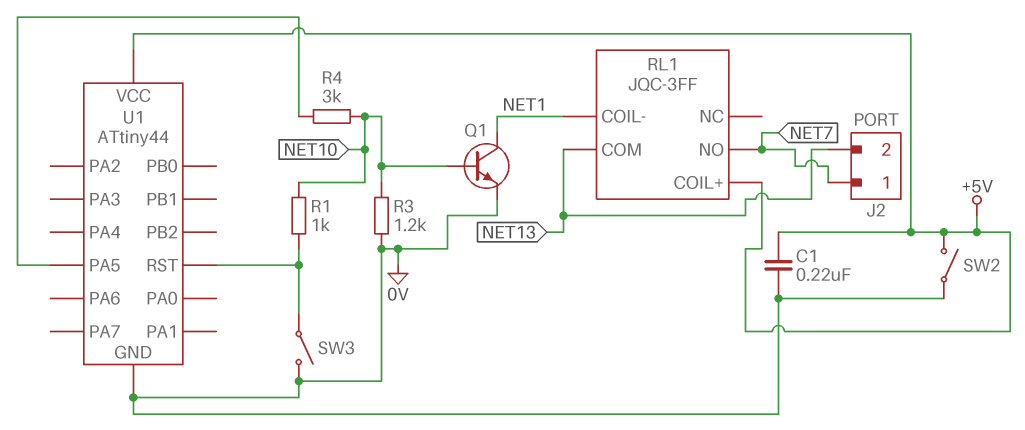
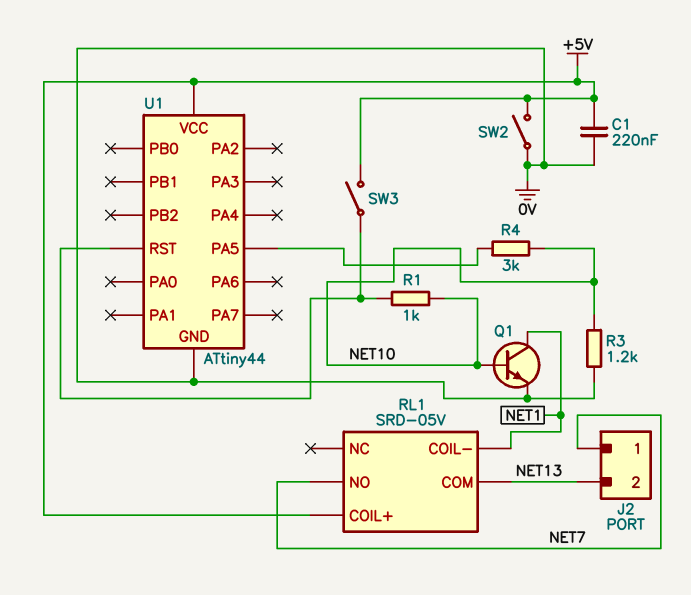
RL1: JQC-3FF -> SRD-05V
SW3: switch (0V, U1/RST) -> switch (+5V, U1/RST)

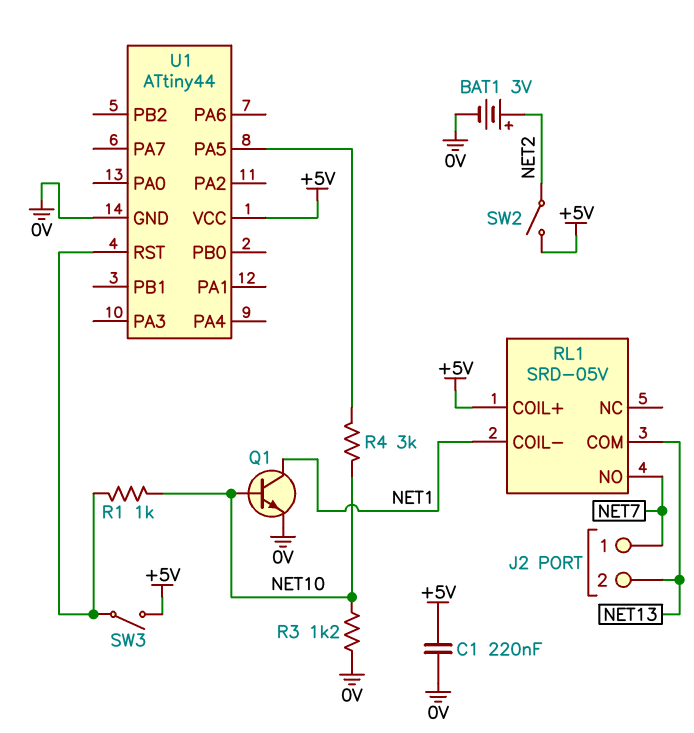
BAT1: none -> 3V (plus NET2, minus 0V)
SW2: switch (+5V, 0V) -> switch (+5V, NET2)

